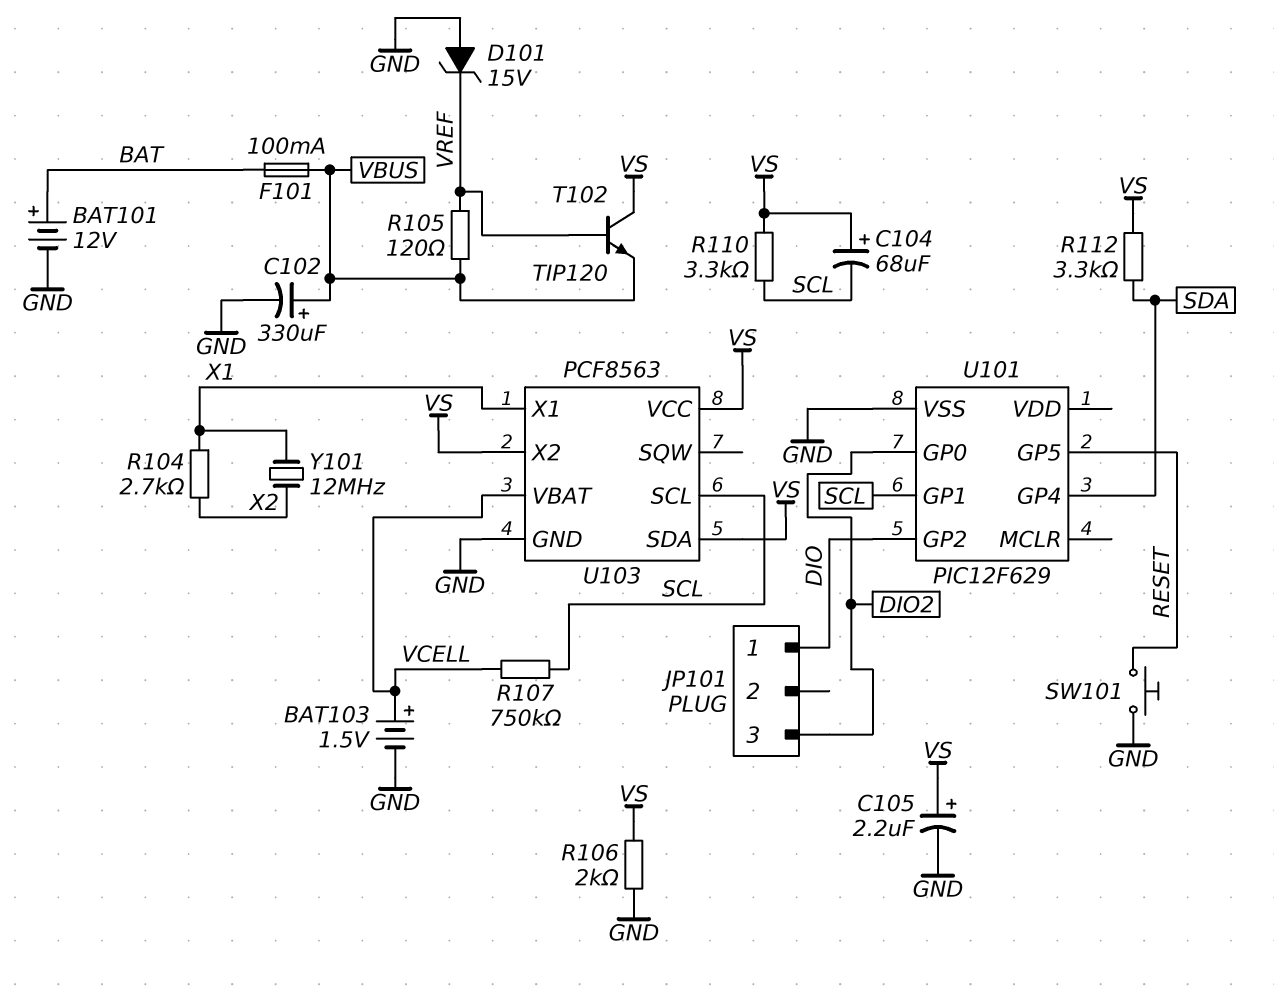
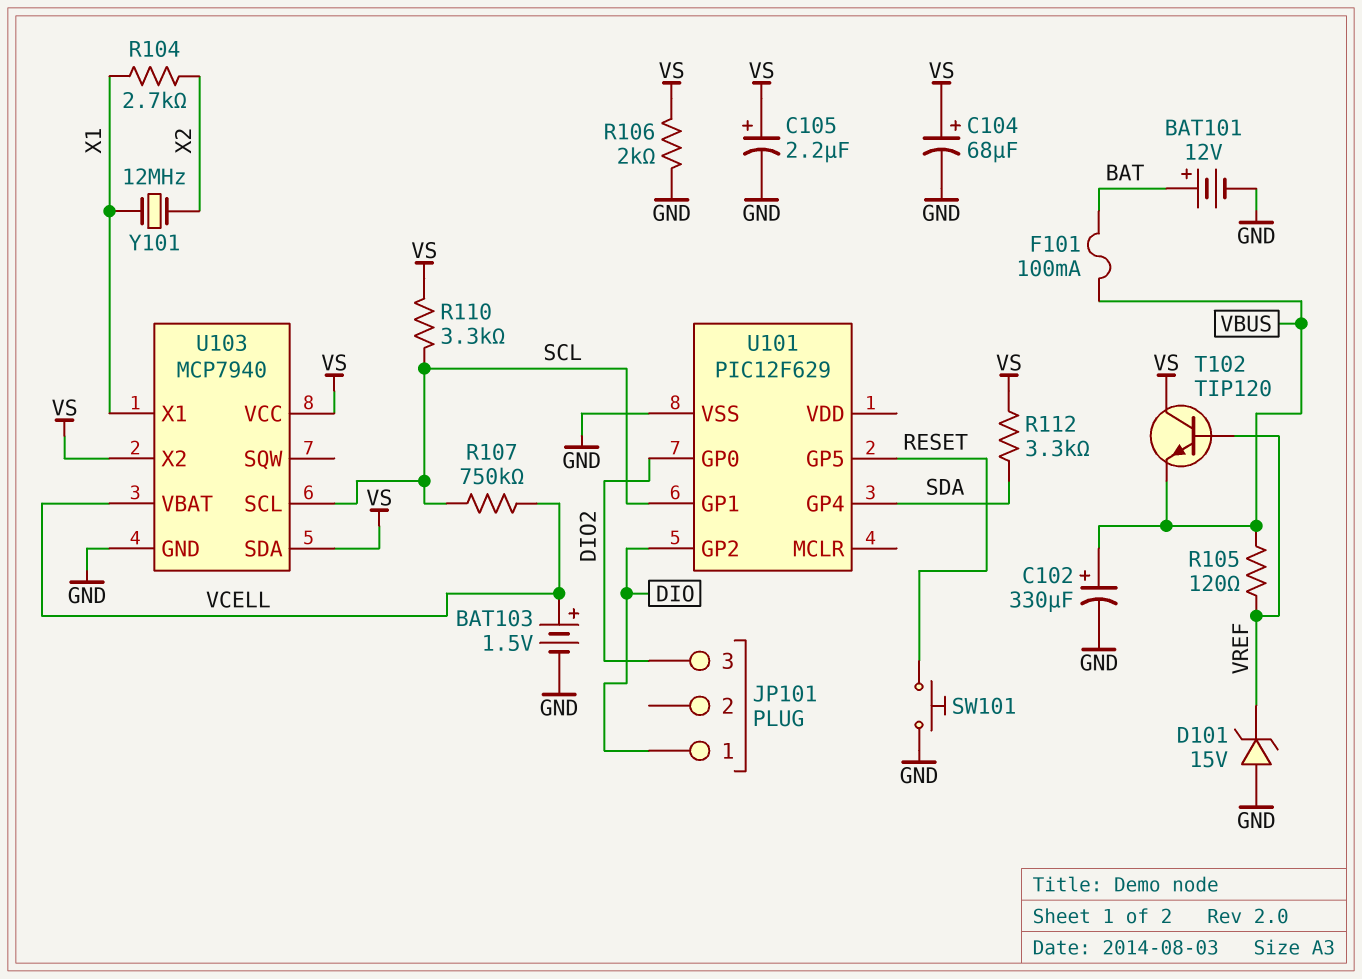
C104: 68uF (plus VS, minus SCL) -> 68uF (plus VS, minus GND)
U103: PCF8563 -> MCP7940

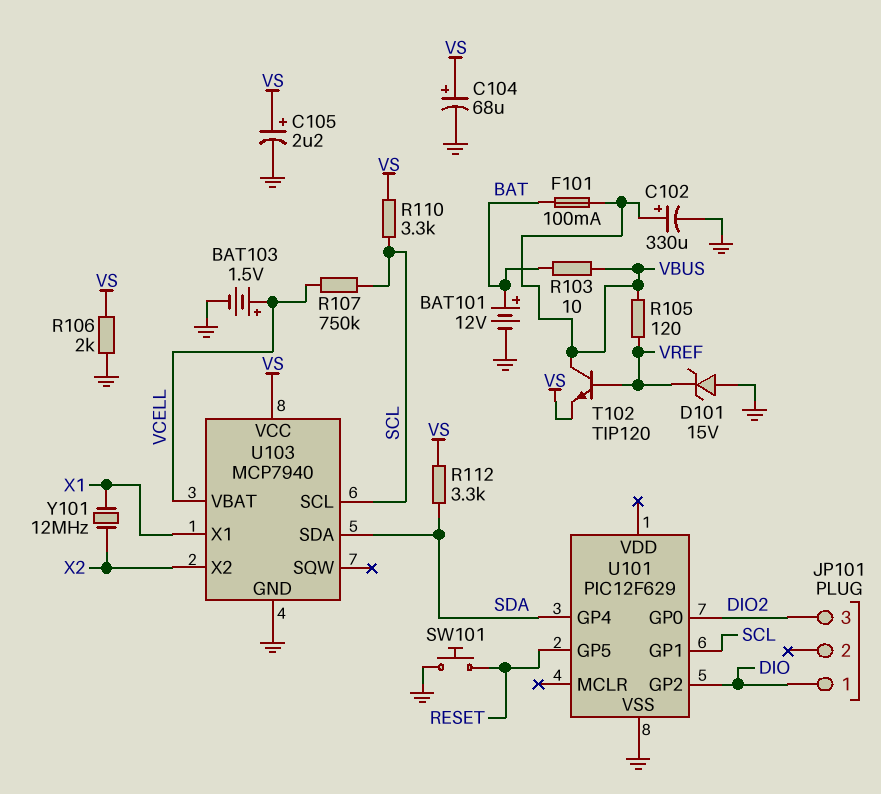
R103: none -> 10 (BAT, VBUS)
R104: 2.7k (X1, X2) -> none
T102: NPN TIP120 (B VREF, C VS, E VBUS) -> NPN TIP120 (B VREF, C VBUS, E VS)
U103 pin SDA: VS -> SDA
U103 pin X2: VS -> X2

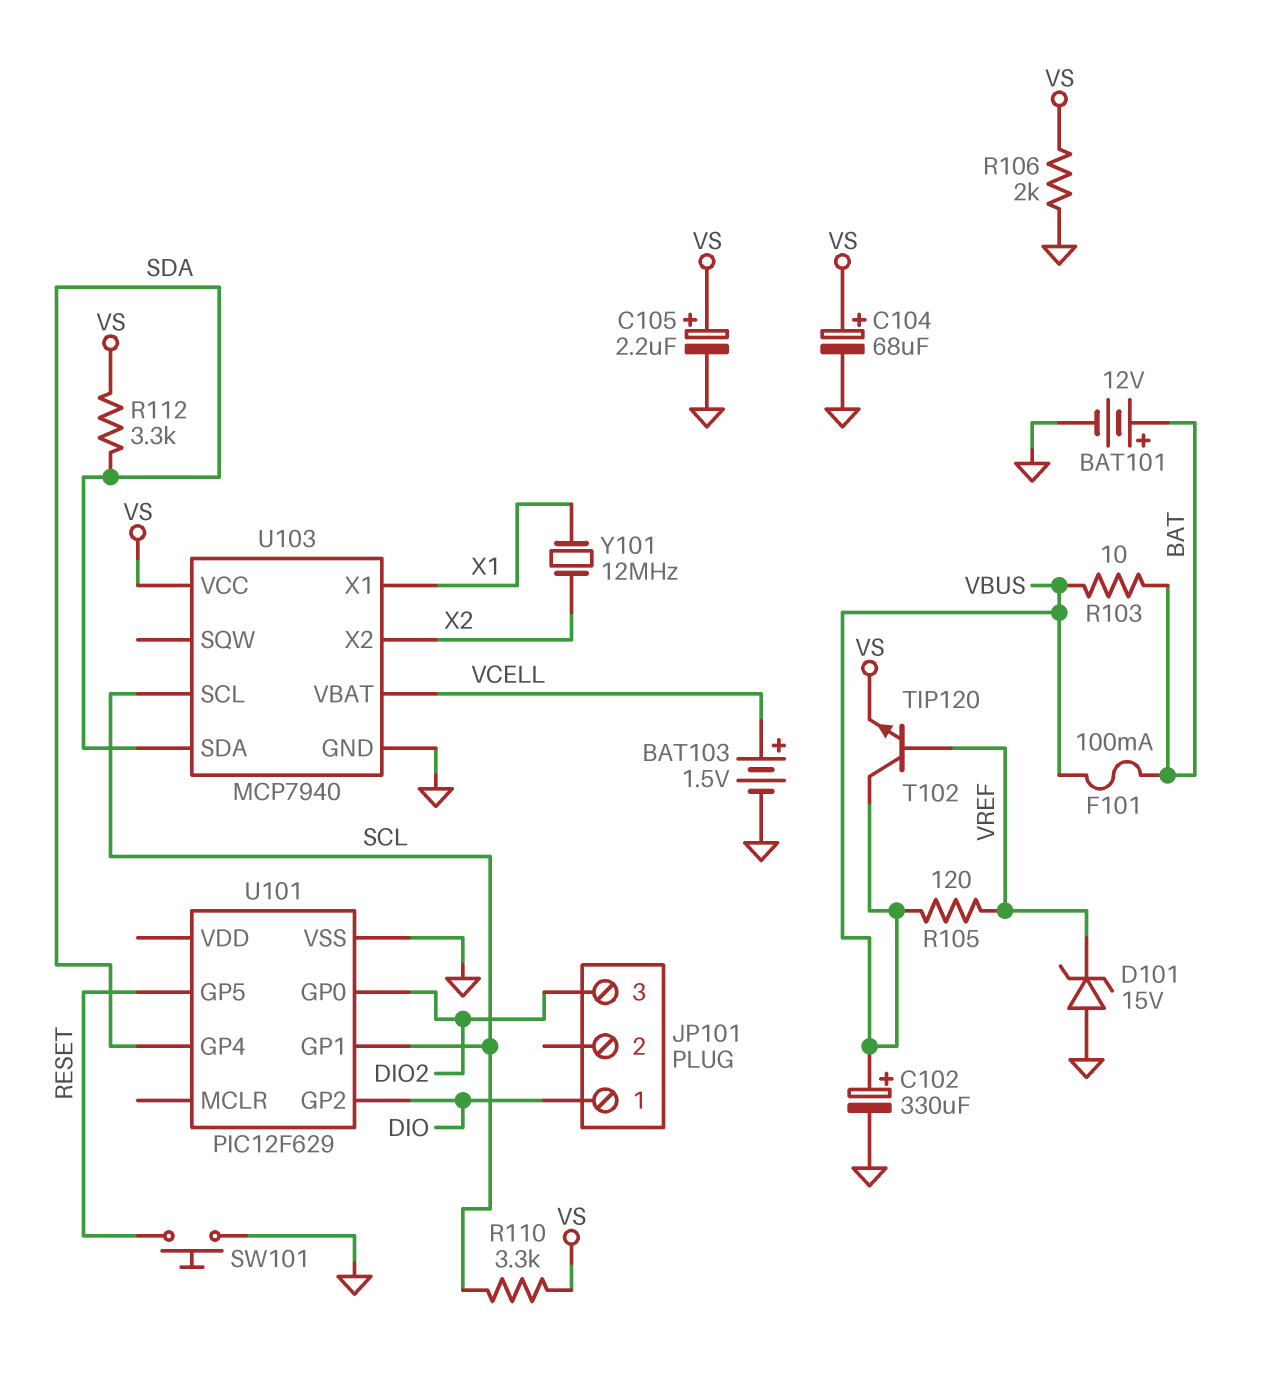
R107: 750k (SCL, VCELL) -> none

